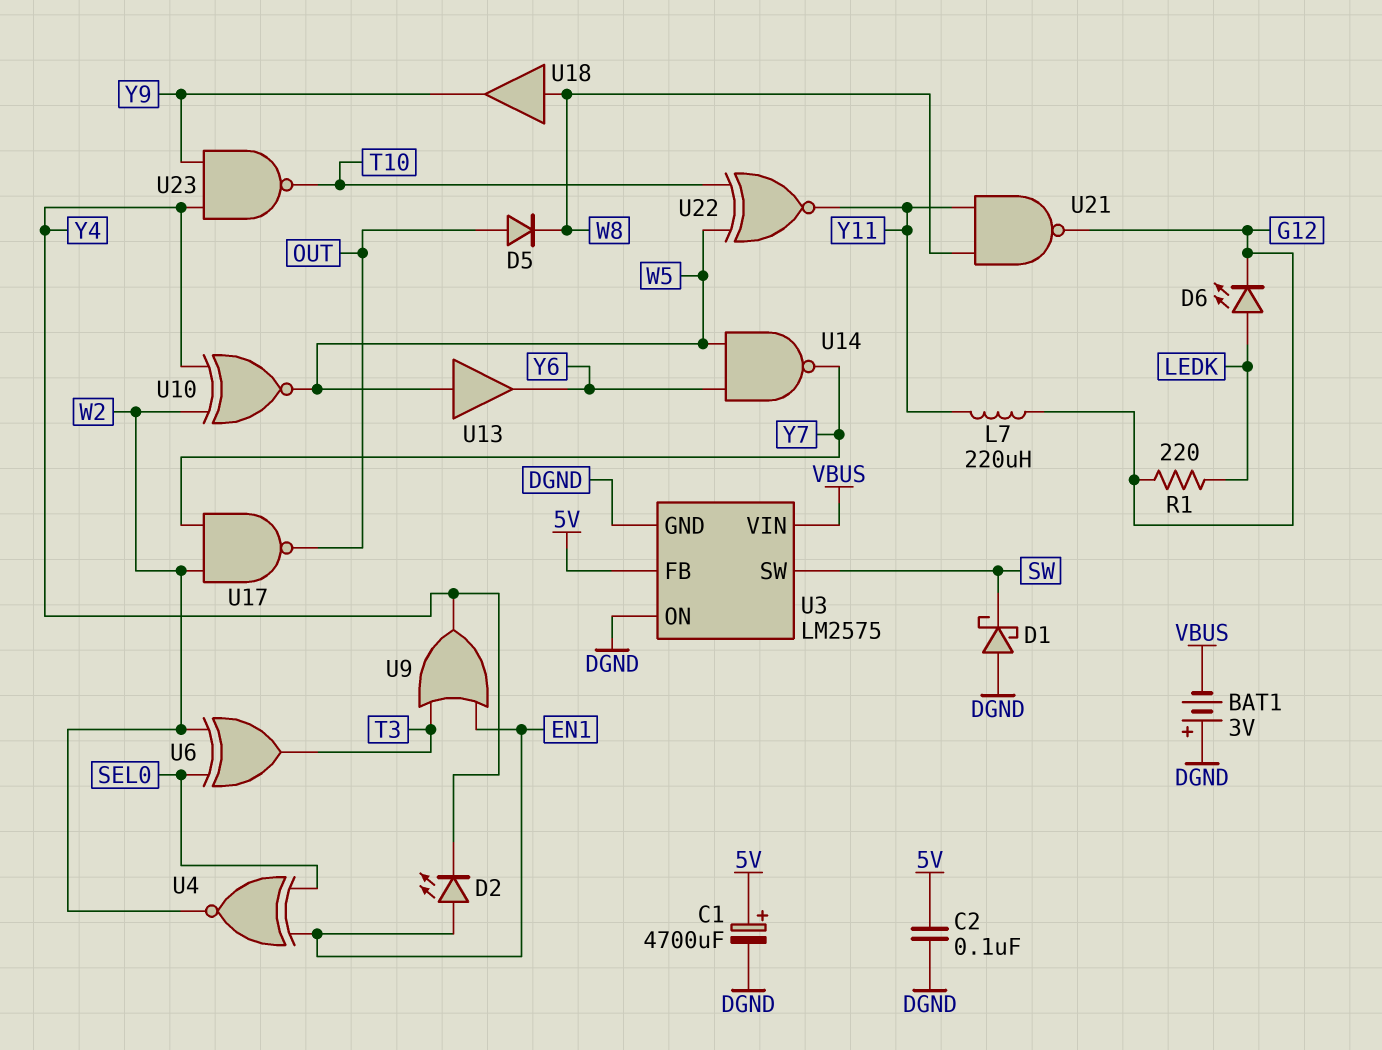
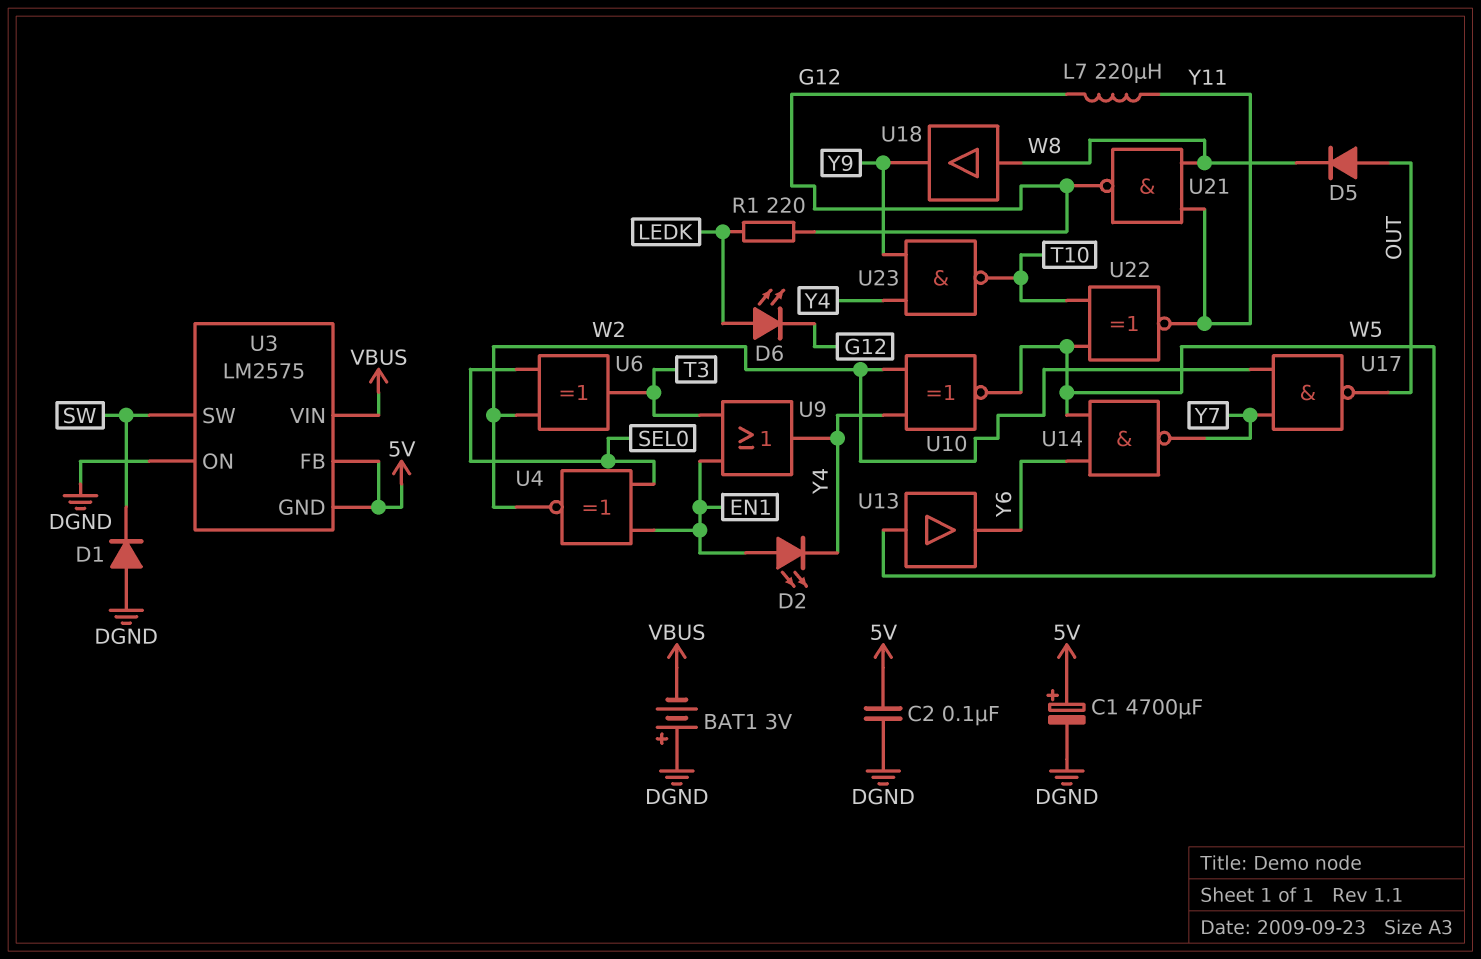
D1: schottky (A DGND, K SW) -> diode (A DGND, K SW)
U3 pin GND: DGND -> 5V

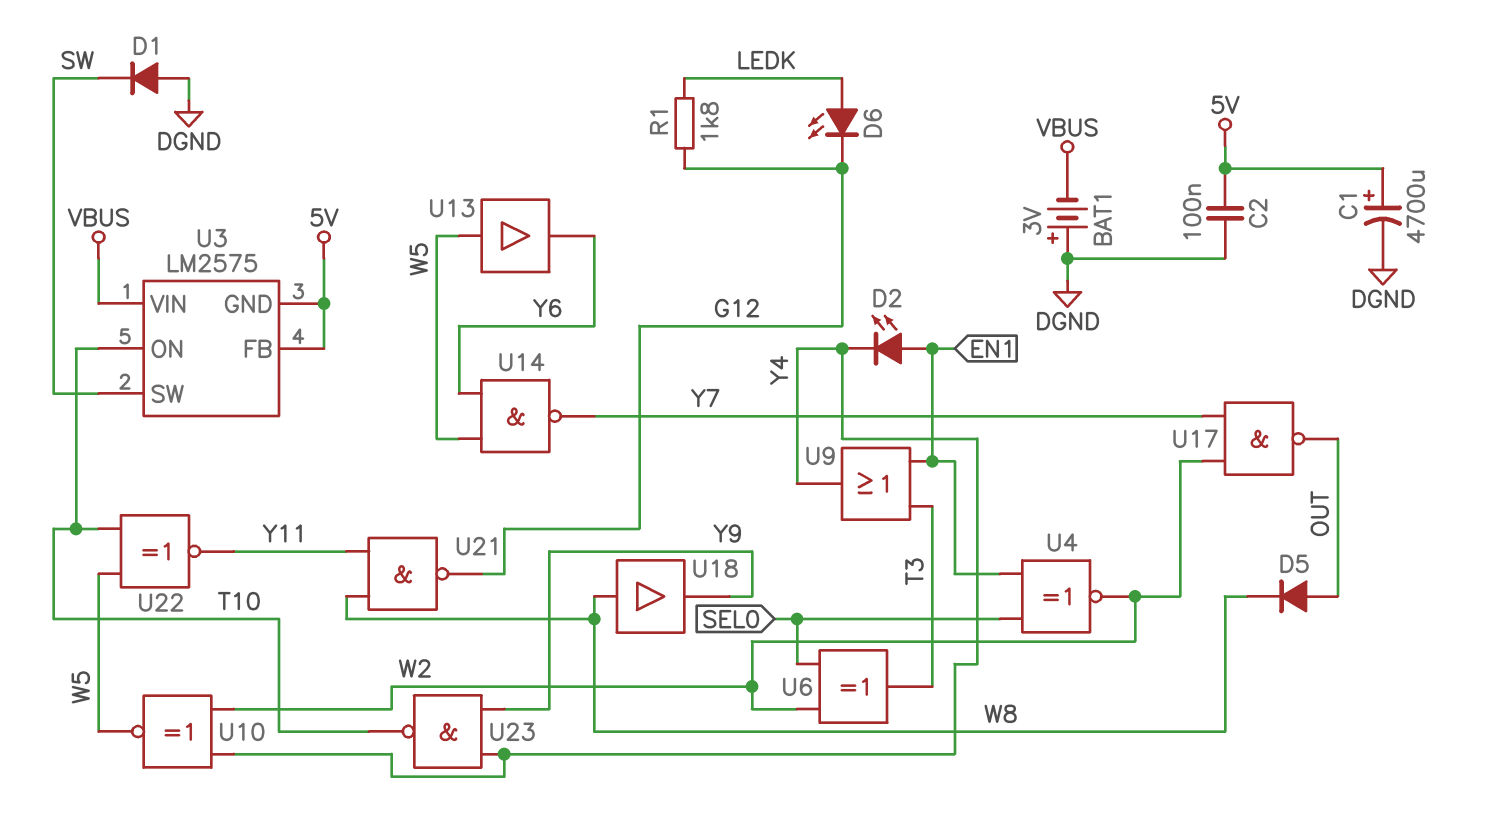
L7: 220uH (G12, Y11) -> none
R1: 220 (G12, LEDK) -> 1.8k (G12, LEDK)
U3 pin ON: DGND -> T10

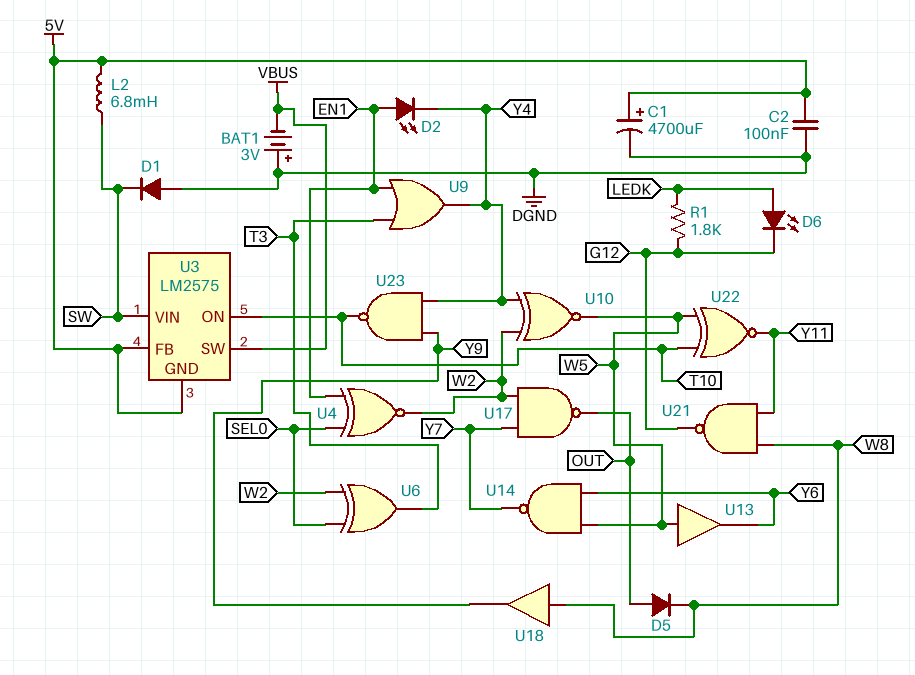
L2: none -> 6.8mH (5V, SW)
U3 pin SW: SW -> VBUS
U3 pin VIN: VBUS -> SW

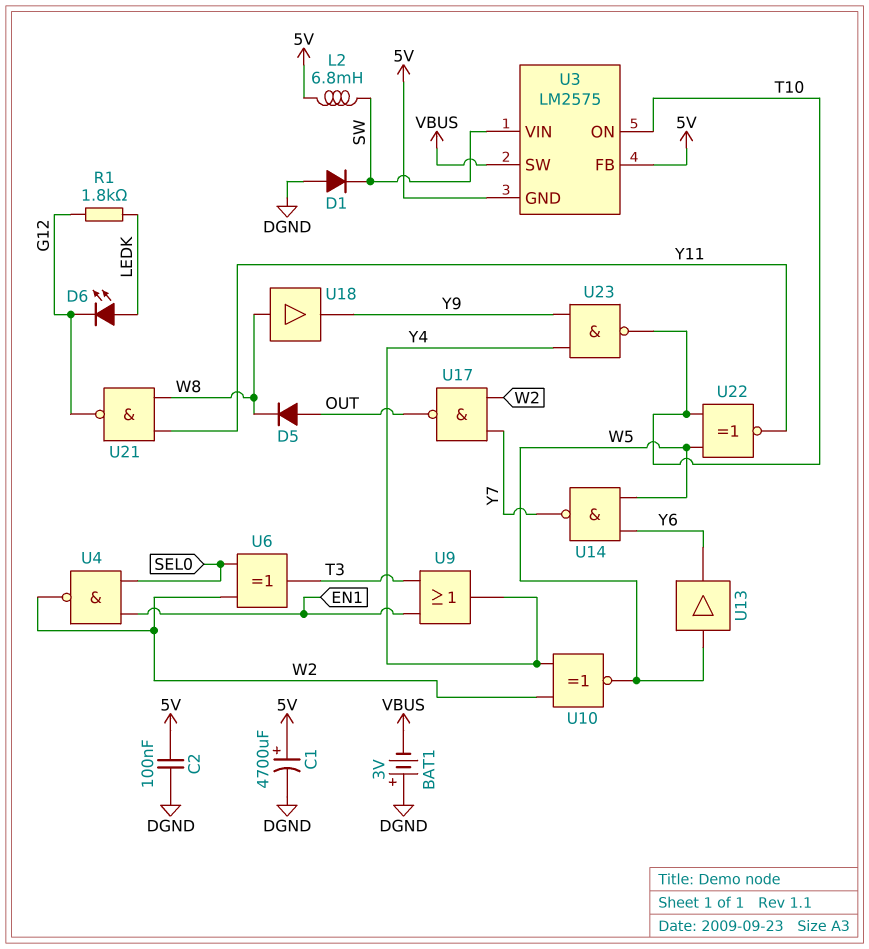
D2: LED (A EN1, K Y4) -> none
U4: XNOR (in EN1, in SEL0, out W2) -> NAND (in EN1, in SEL0, out W2)

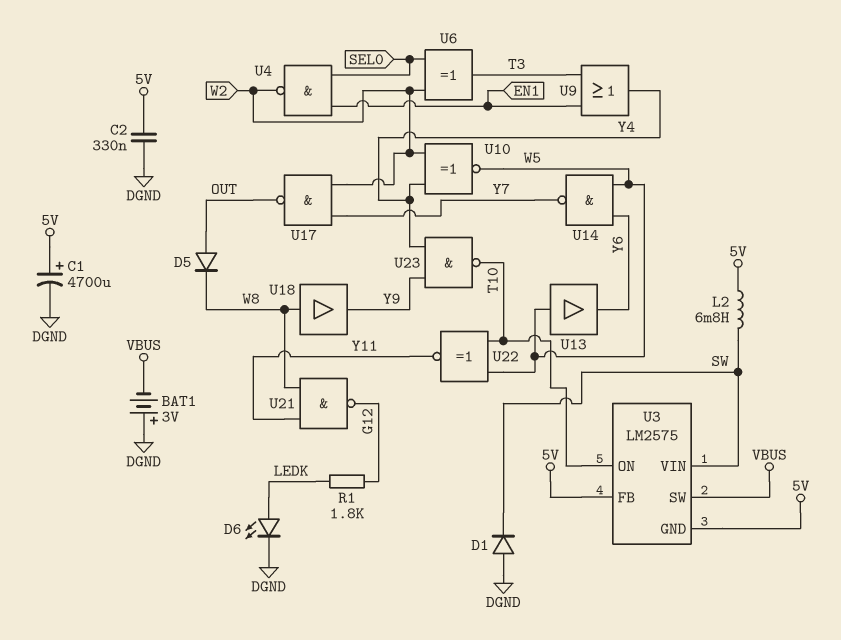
C2: 100nF (5V, DGND) -> 330nF (5V, DGND)
D6: LED (A LEDK, K G12) -> LED (A LEDK, K DGND)

